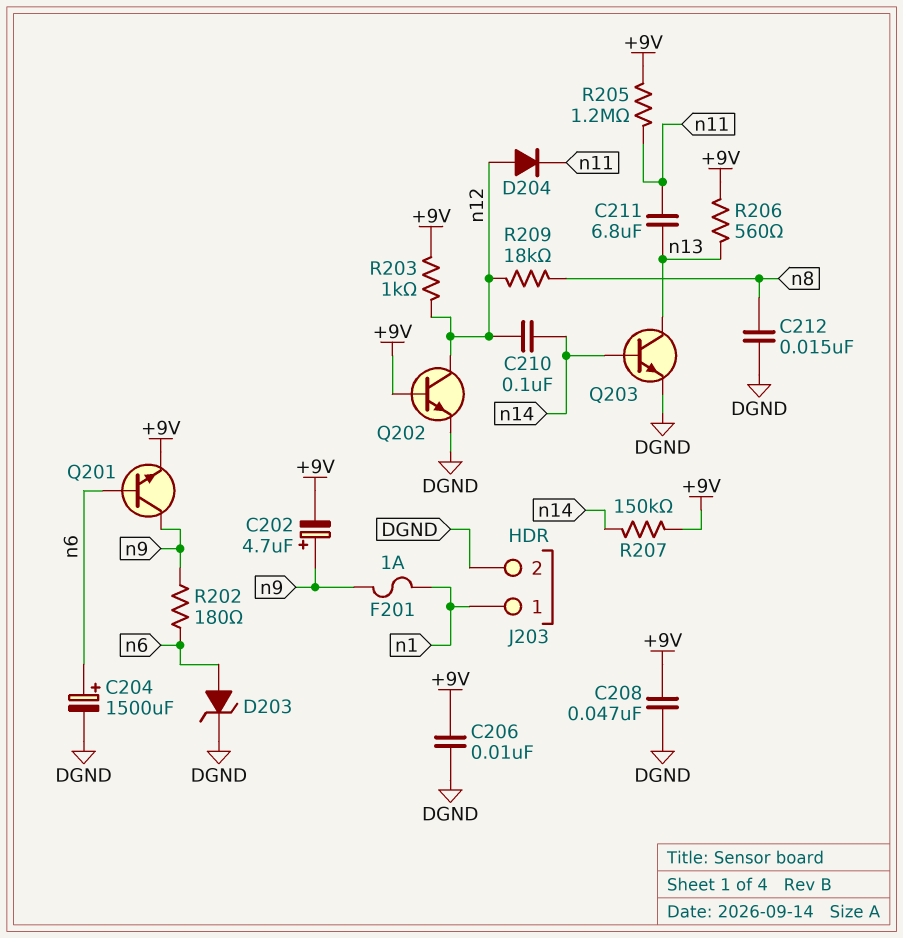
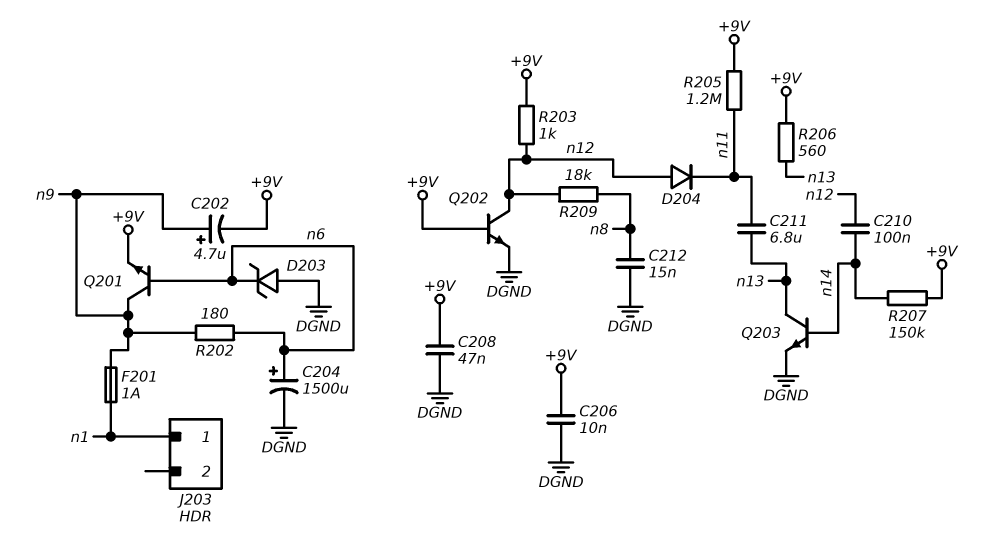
D203: zener (A n6, K DGND) -> zener (A DGND, K n6)
J203 pin 2: DGND -> none

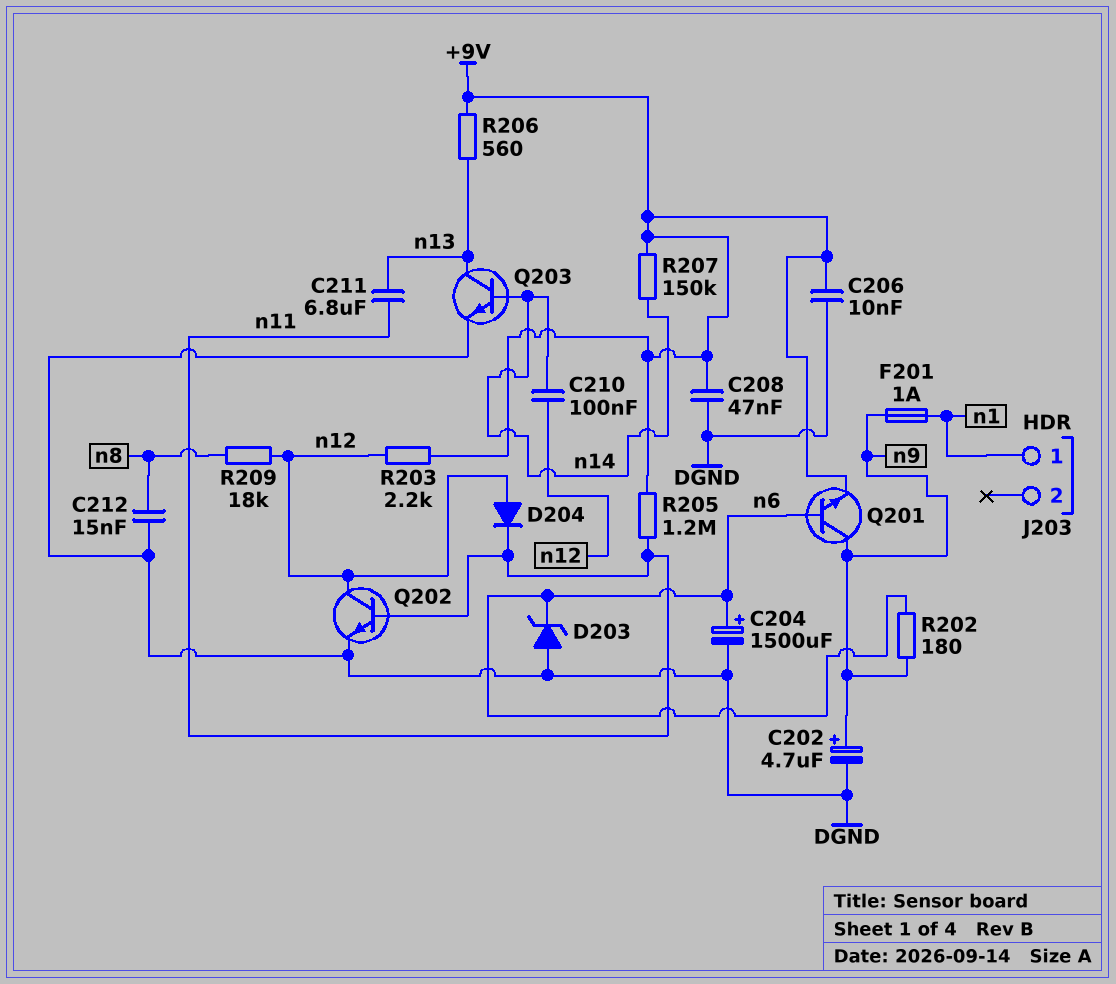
C202: 4.7uF (plus n9, minus +9V) -> 4.7uF (plus n9, minus DGND)
Q202: NPN (B +9V, C n12, E DGND) -> NPN (B n11, C n12, E DGND)
R203: 1k (+9V, n12) -> 2.2k (+9V, n12)

